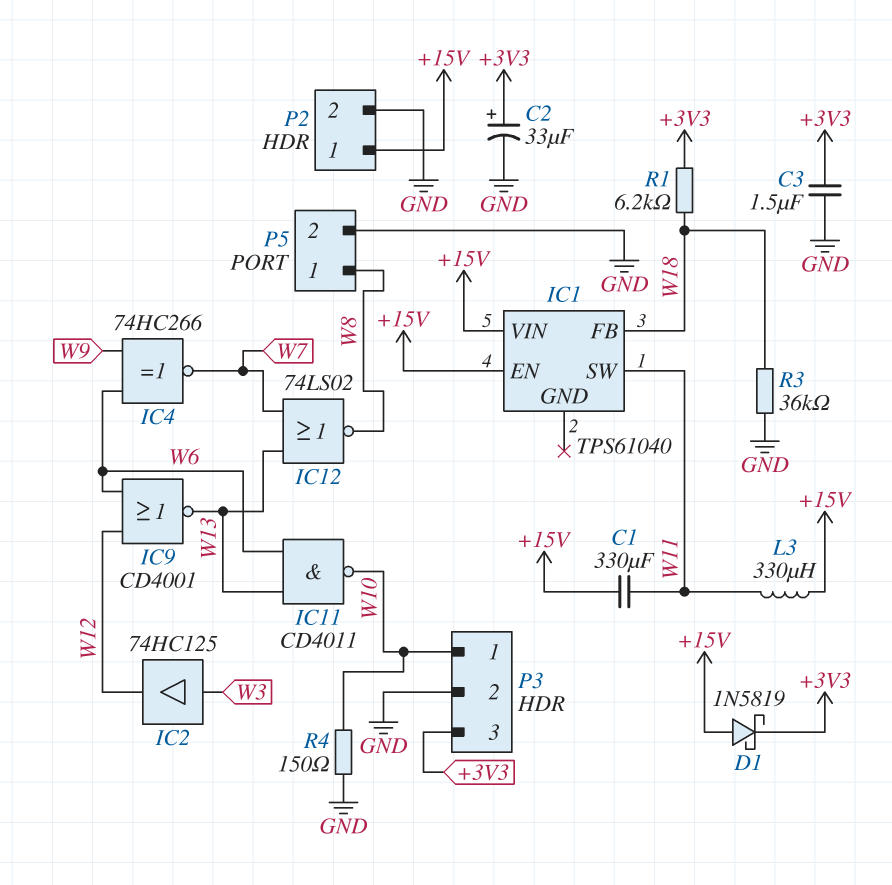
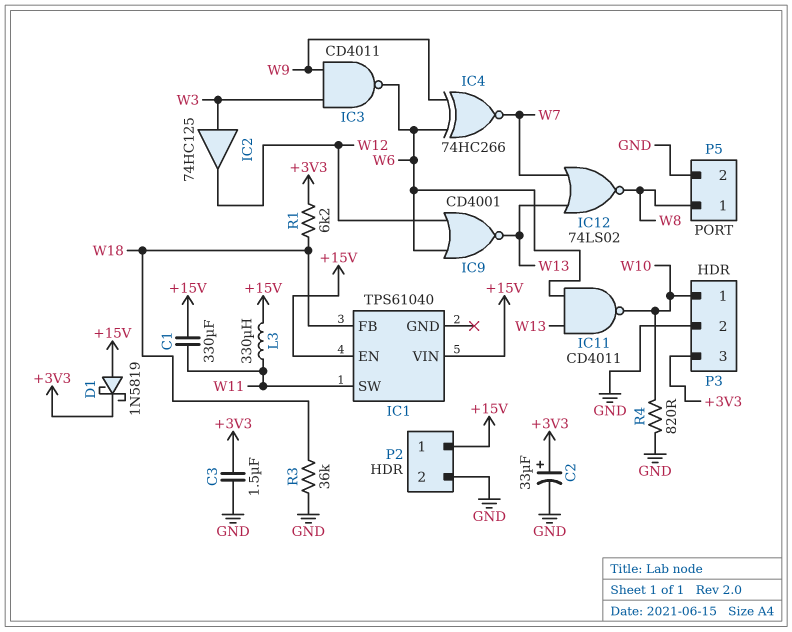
IC3: none -> NAND CD4011 (in W3, in W9, out W6)
R4: 150 (GND, W10) -> 820 (GND, W10)

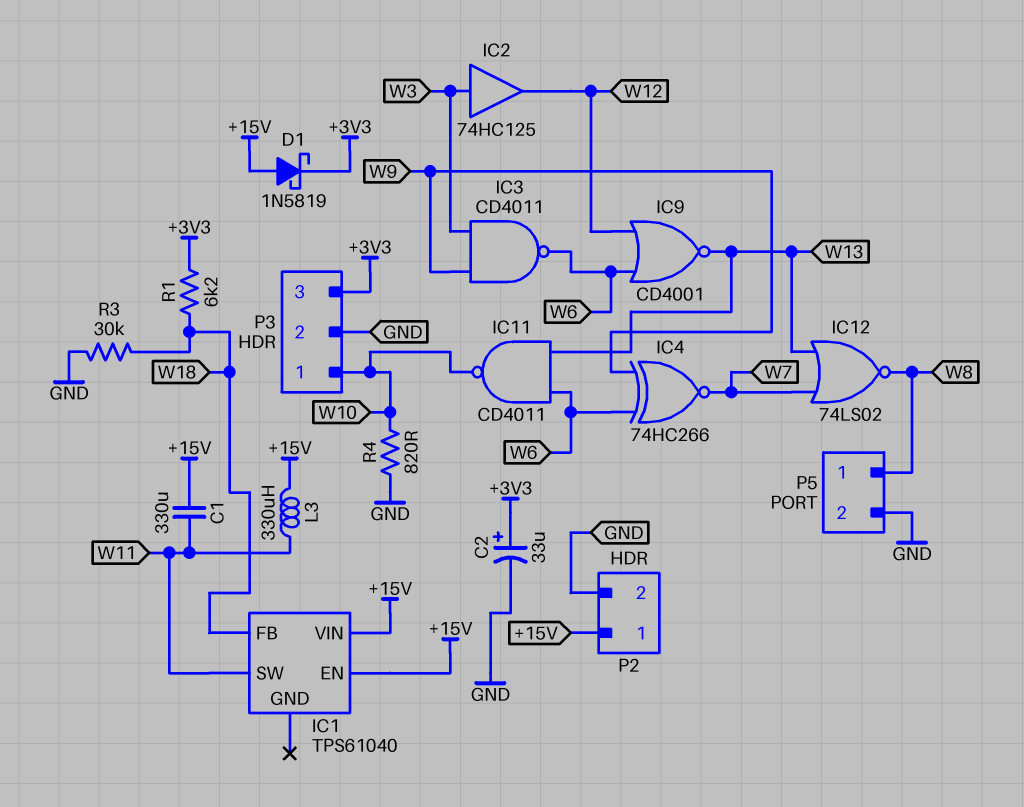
C3: 1.5uF (+3V3, GND) -> none
R3: 36k (GND, W18) -> 30k (GND, W18)

